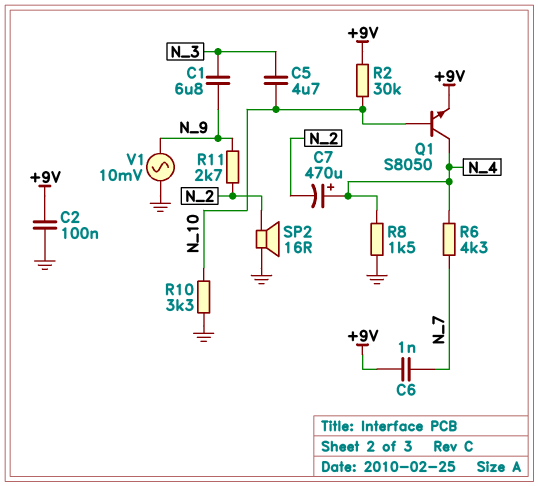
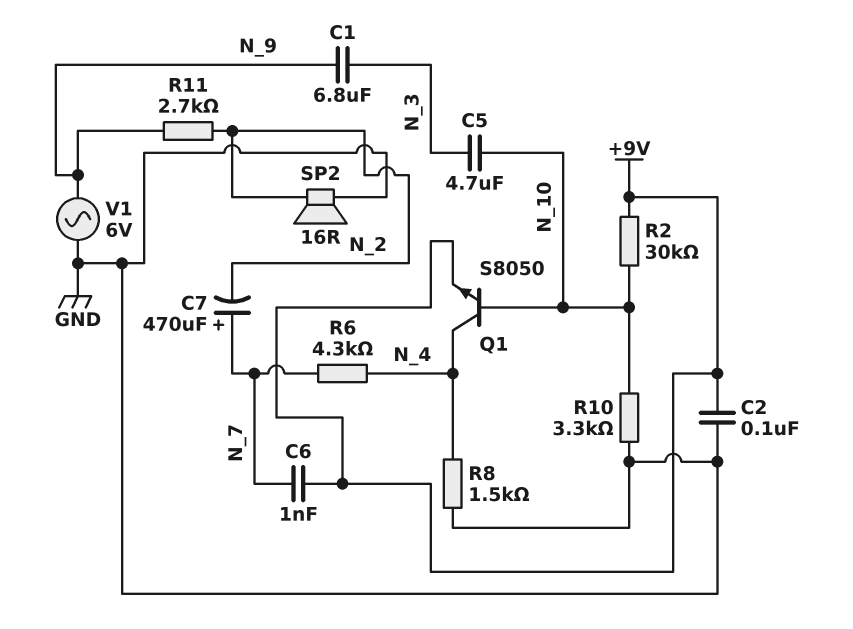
C7: 470uF (plus N_4, minus N_2) -> 470uF (plus N_7, minus N_2)
V1: AC 10mV (GND, N_9) -> AC 6V (GND, N_9)

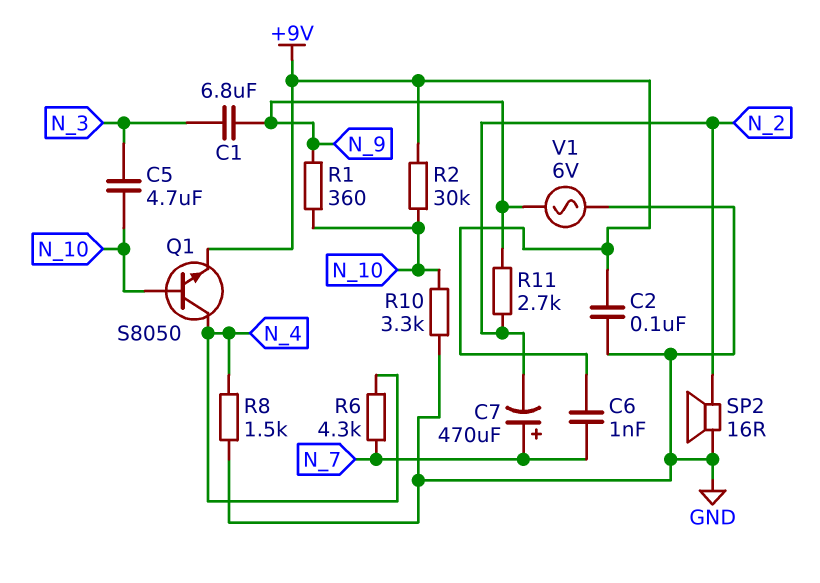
R1: none -> 360 (N_9, N_10)

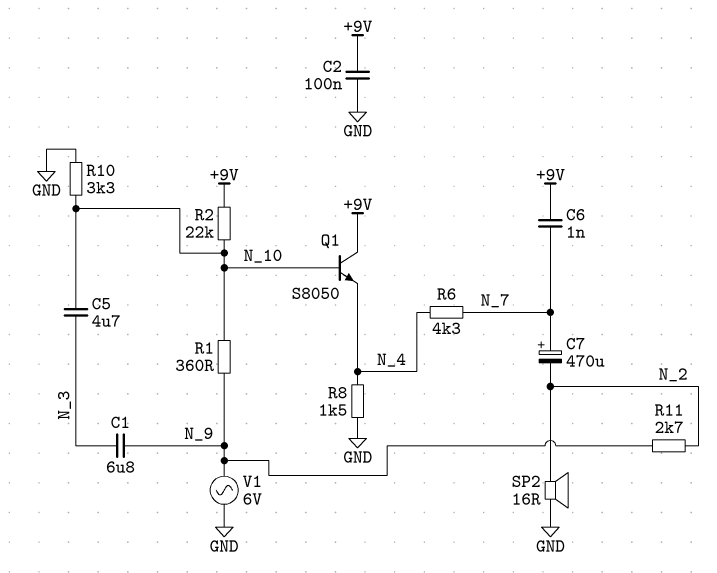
Q1: NPN S8050 (B N_10, C N_4, E +9V) -> NPN S8050 (B N_10, C +9V, E N_4)
R2: 30k (+9V, N_10) -> 22k (+9V, N_10)

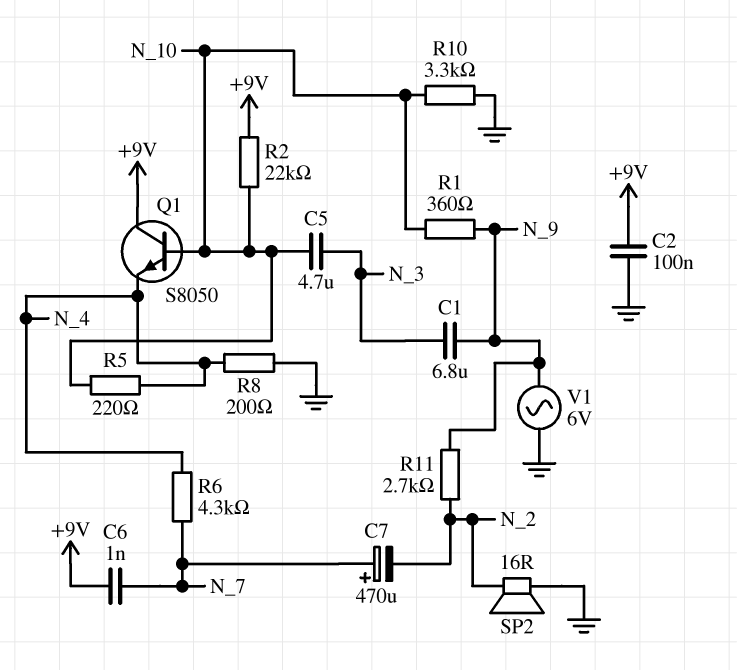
R5: none -> 220 (N_4, N_10)
R8: 1.5k (GND, N_4) -> 200 (GND, N_4)

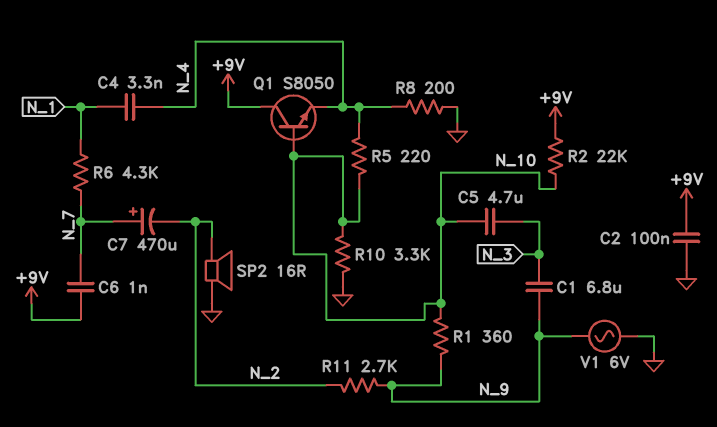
C4: none -> 3.3nF (N_1, N_4)
R6: 4.3k (N_4, N_7) -> 4.3k (N_1, N_7)

